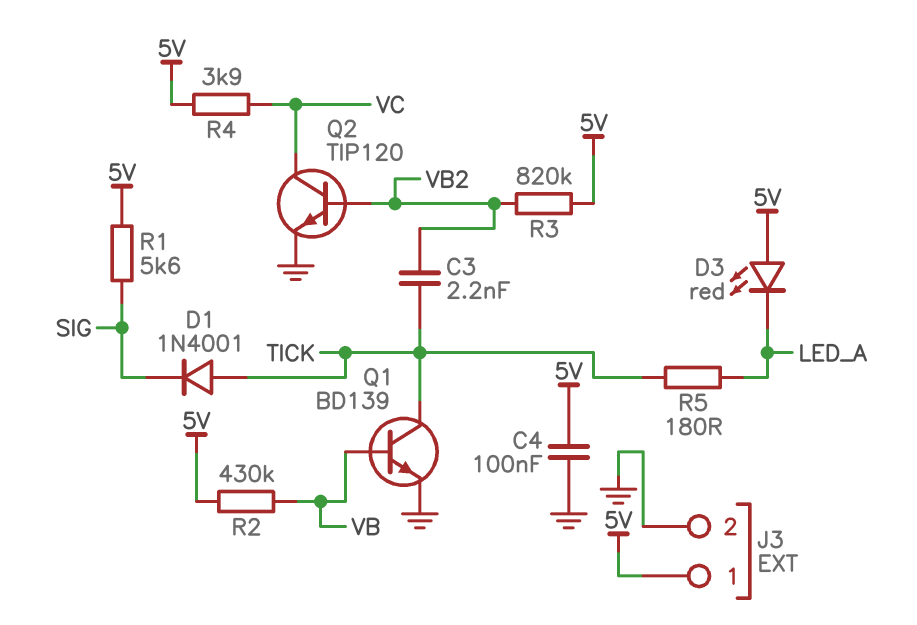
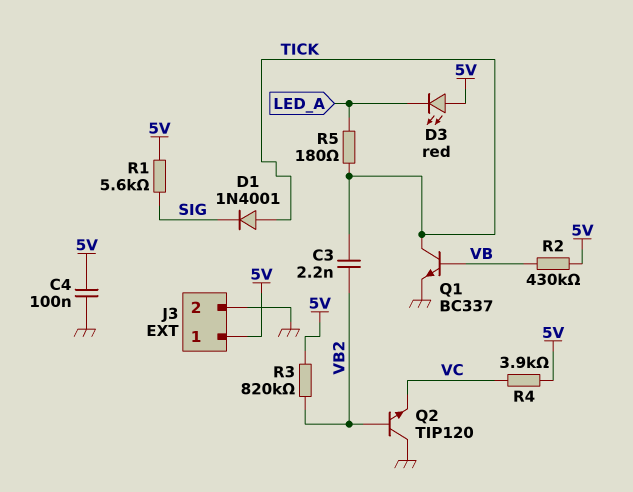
Q1: NPN BD139 (B VB, C TICK, E GND) -> NPN BC337 (B VB, C TICK, E GND)
Q2: NPN TIP120 (B VB2, C VC, E GND) -> NPN TIP120 (B VB2, C GND, E VC)

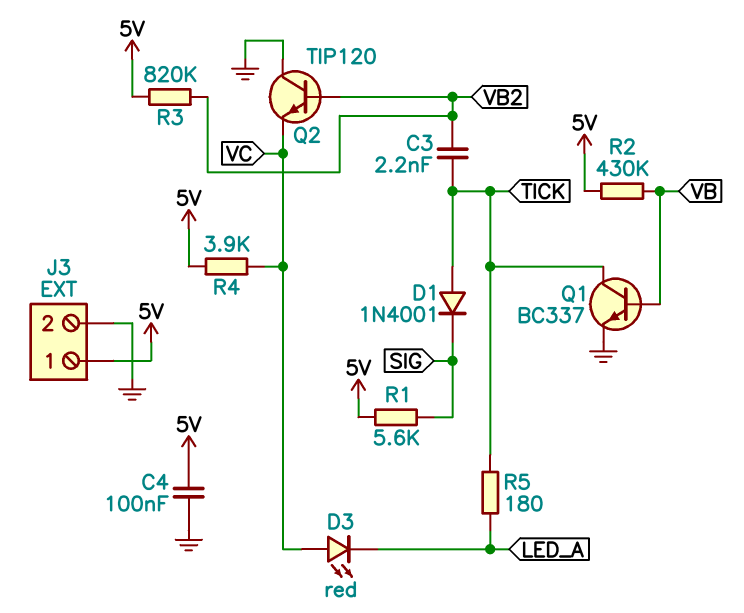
D3: LED red (A 5V, K LED_A) -> LED red (A VC, K LED_A)

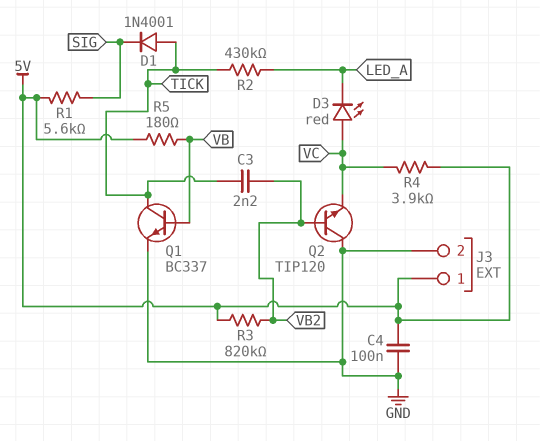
R2: 430k (5V, VB) -> 430k (LED_A, TICK)
R5: 180 (LED_A, TICK) -> 180 (5V, VB)

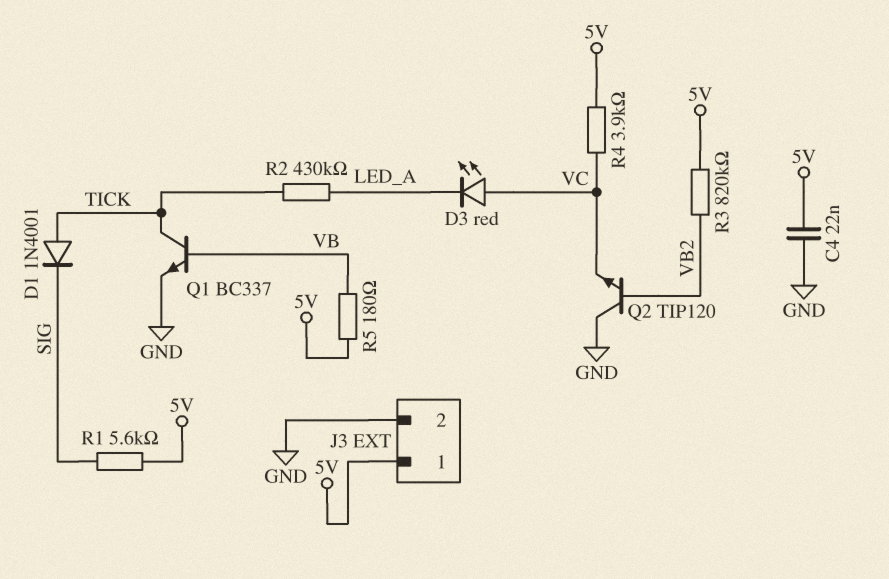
C3: 2.2nF (TICK, VB2) -> none
C4: 100nF (5V, GND) -> 22nF (5V, GND)

